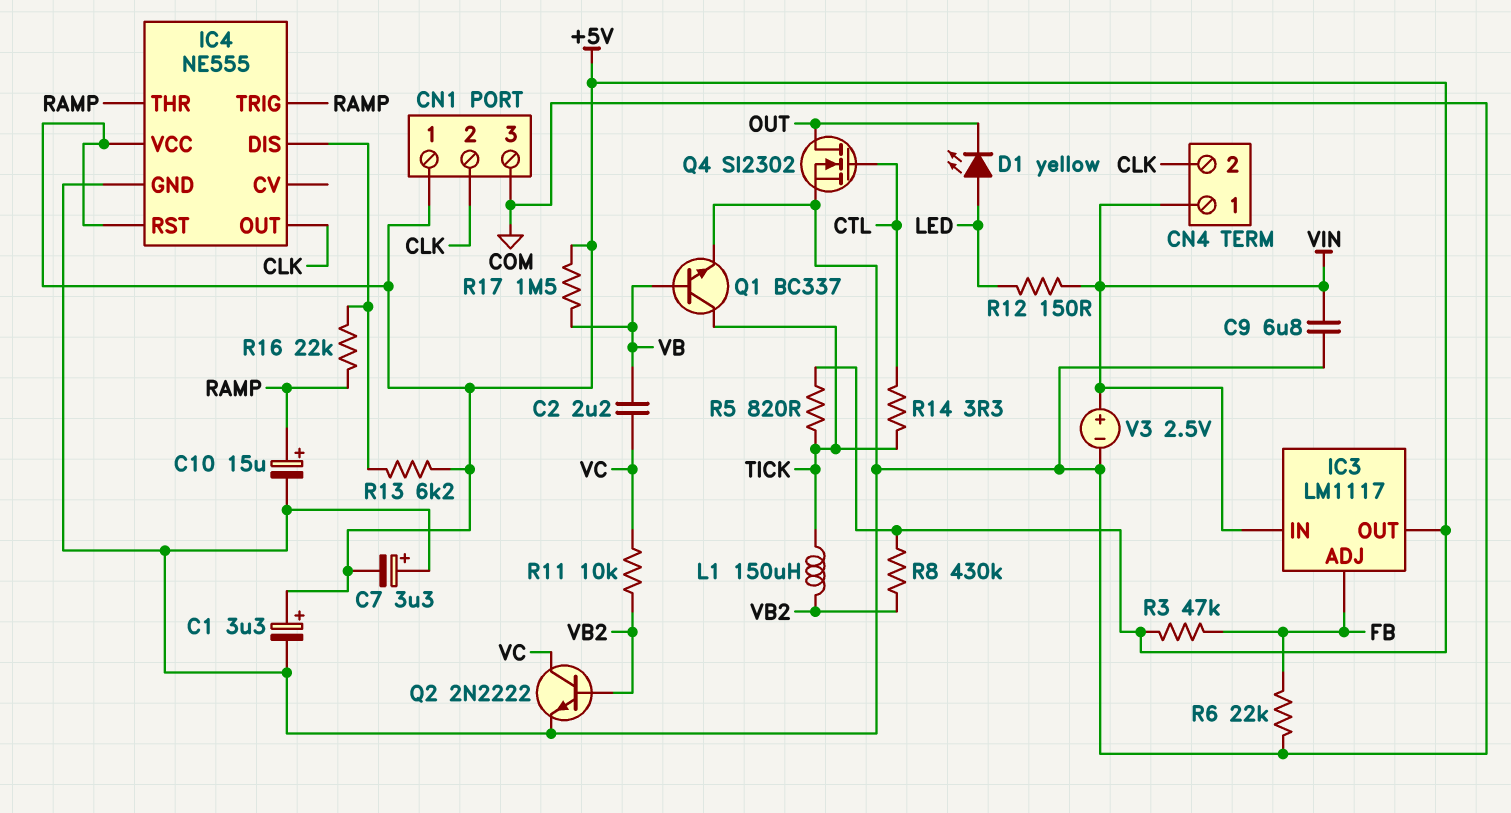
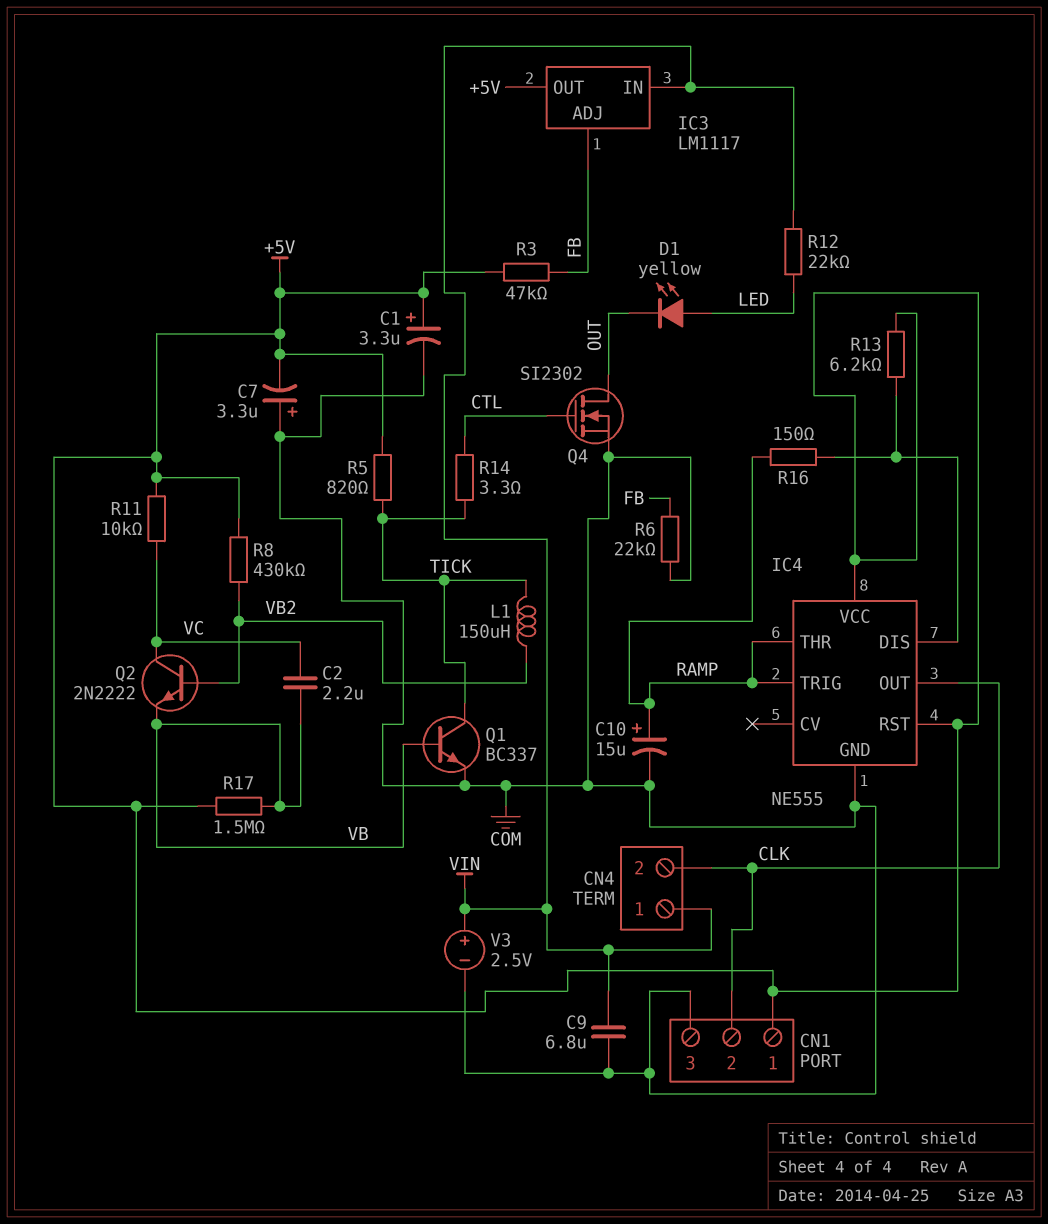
Q2: NPN 2N2222 (B VB2, C VC, E COM) -> NPN 2N2222 (B VB2, C VC, E VB)
R11: 10k (VB2, VC) -> 10k (+5V, VC)
R12: 150 (LED, VIN) -> 22k (LED, VIN)
R16: 22k (IC4/DIS, RAMP) -> 150 (IC4/DIS, RAMP)

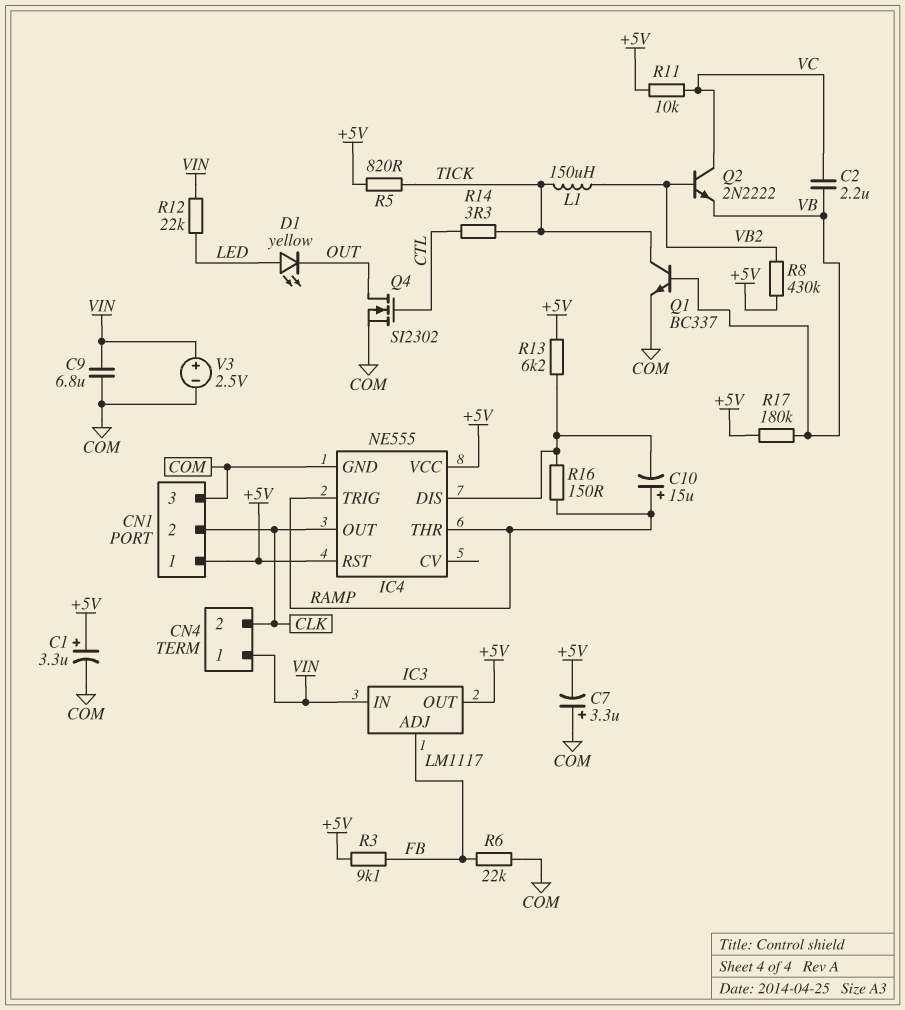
C10: 15uF (plus RAMP, minus COM) -> 15uF (plus RAMP, minus IC4/DIS)
R3: 47k (+5V, FB) -> 9.1k (+5V, FB)
R17: 1.5M (+5V, VB) -> 180k (+5V, VB)

